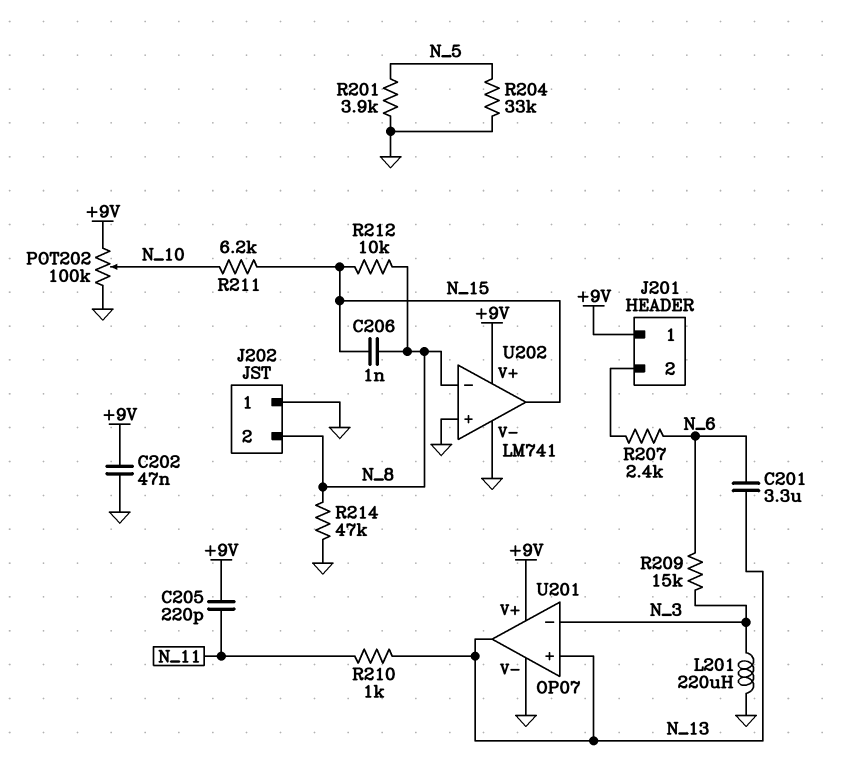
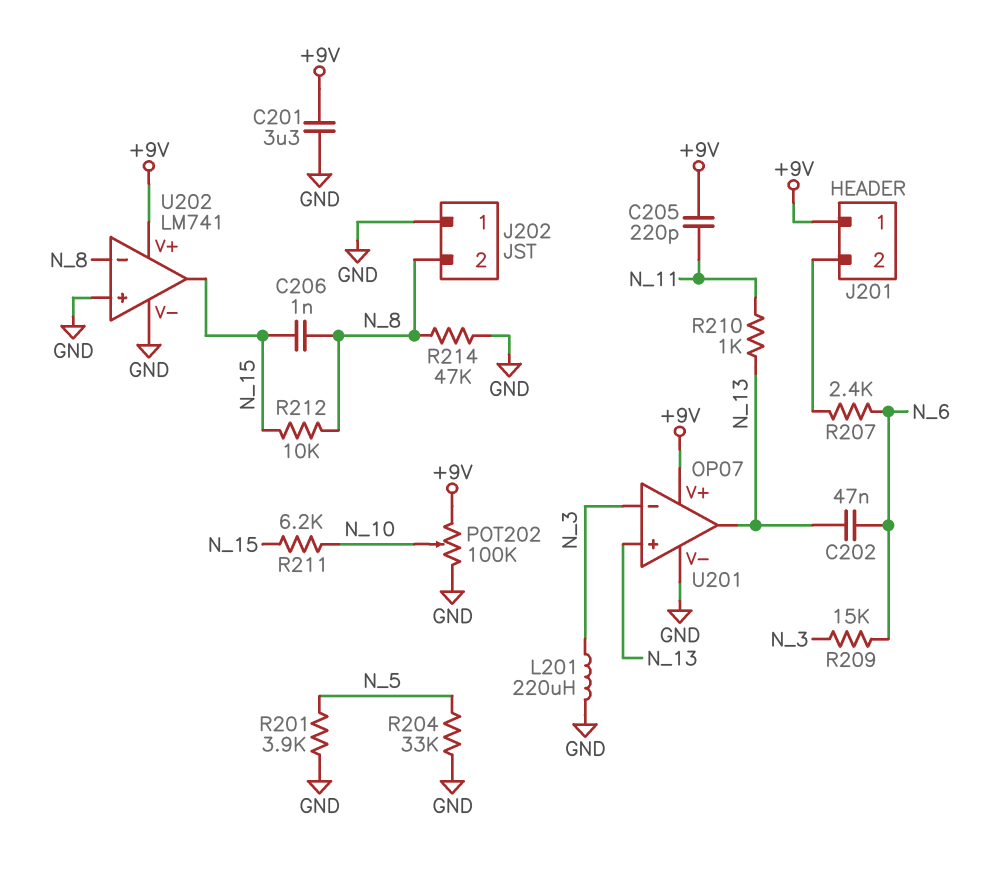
C201: 3.3uF (N_6, N_13) -> 3.3uF (+9V, GND)
C202: 47nF (+9V, GND) -> 47nF (N_6, N_13)

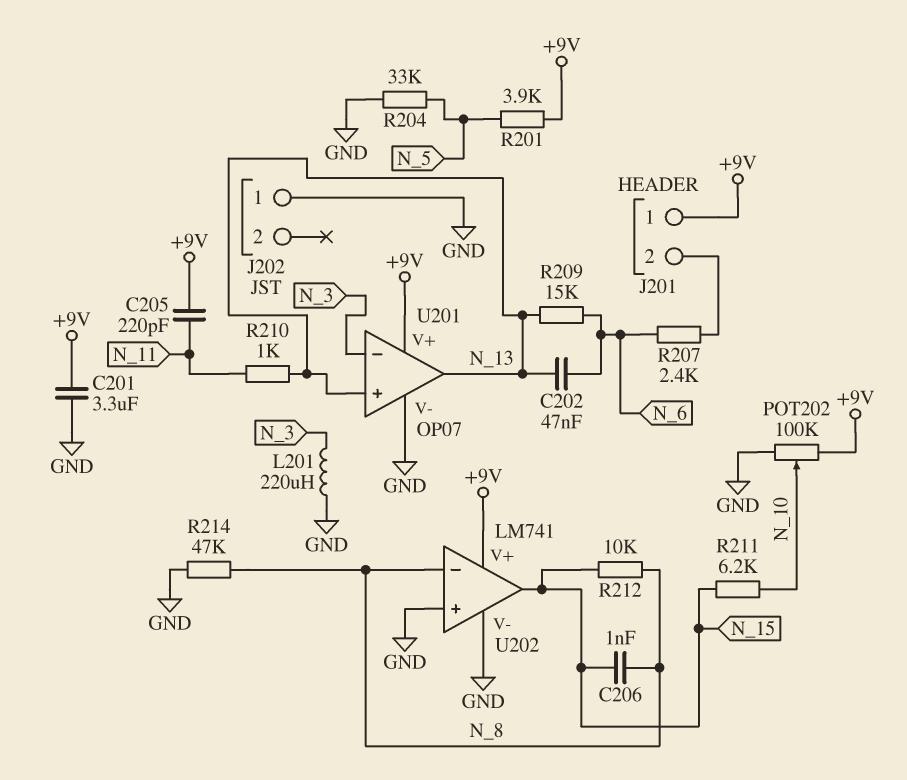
J202 pin 2: N_8 -> none
R201: 3.9k (GND, N_5) -> 3.9k (+9V, N_5)
R209: 15k (N_3, N_6) -> 15k (N_6, N_13)

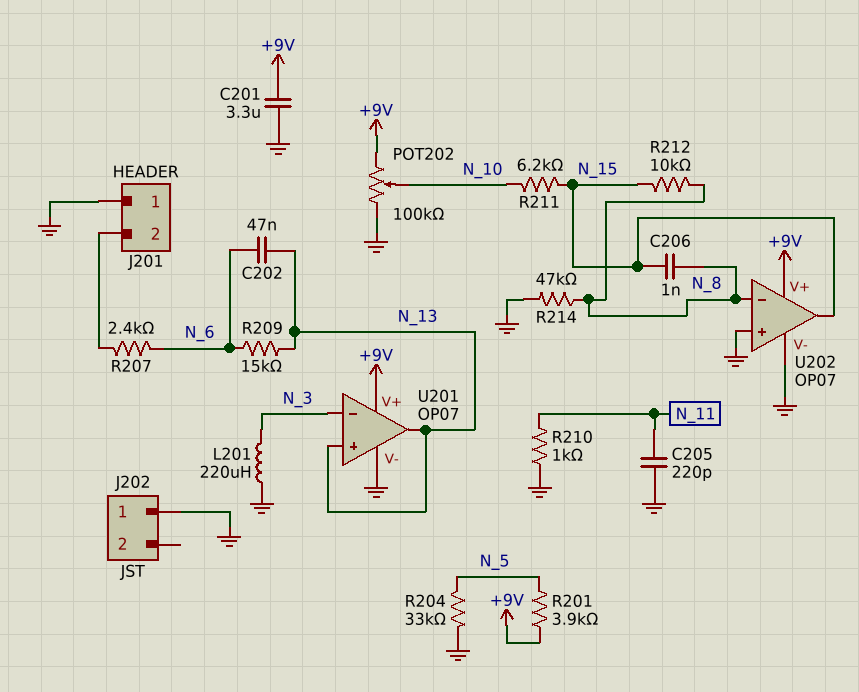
C205: 220pF (+9V, N_11) -> 220pF (GND, N_11)
J201 pin 1: +9V -> GND
R210: 1k (N_11, N_13) -> 1k (GND, N_11)
U202: LM741 -> OP07

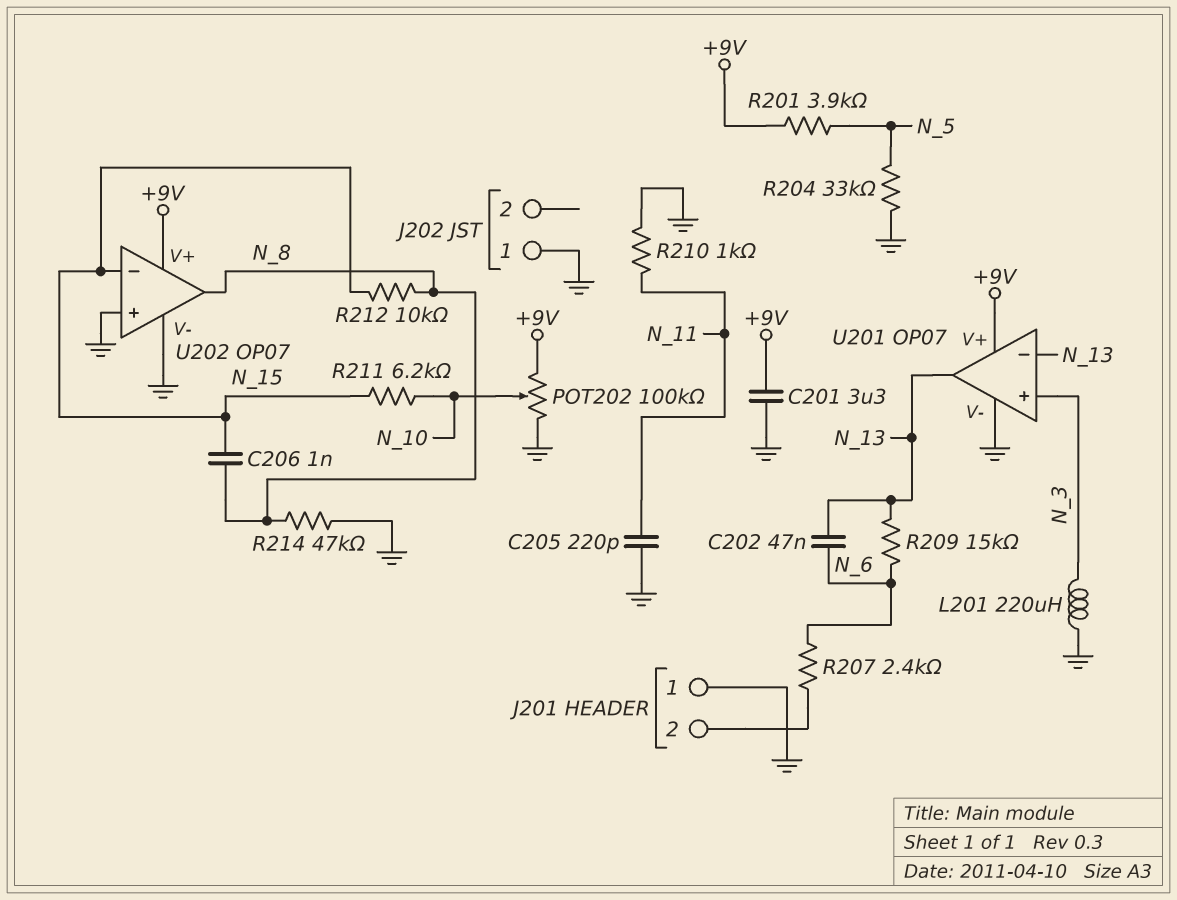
U201 pin in+: N_13 -> N_3
U201 pin in-: N_3 -> N_13
U202 pin in-: N_8 -> N_15
U202 pin out: N_15 -> N_8

